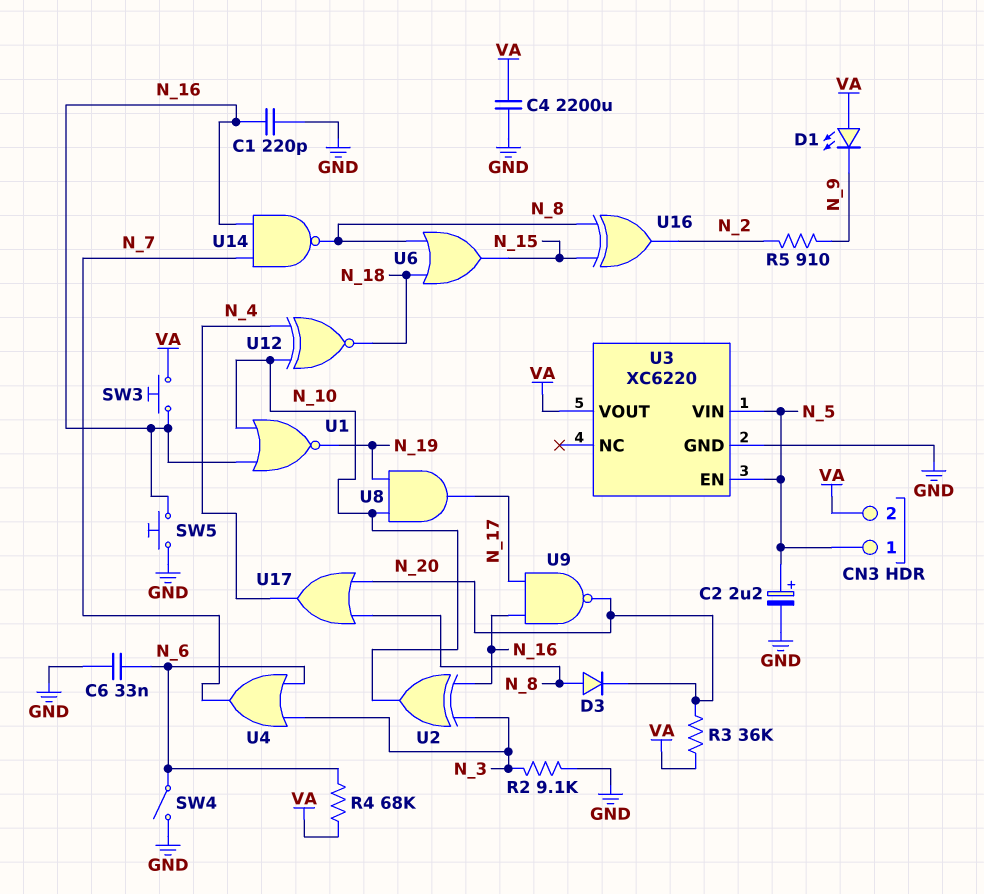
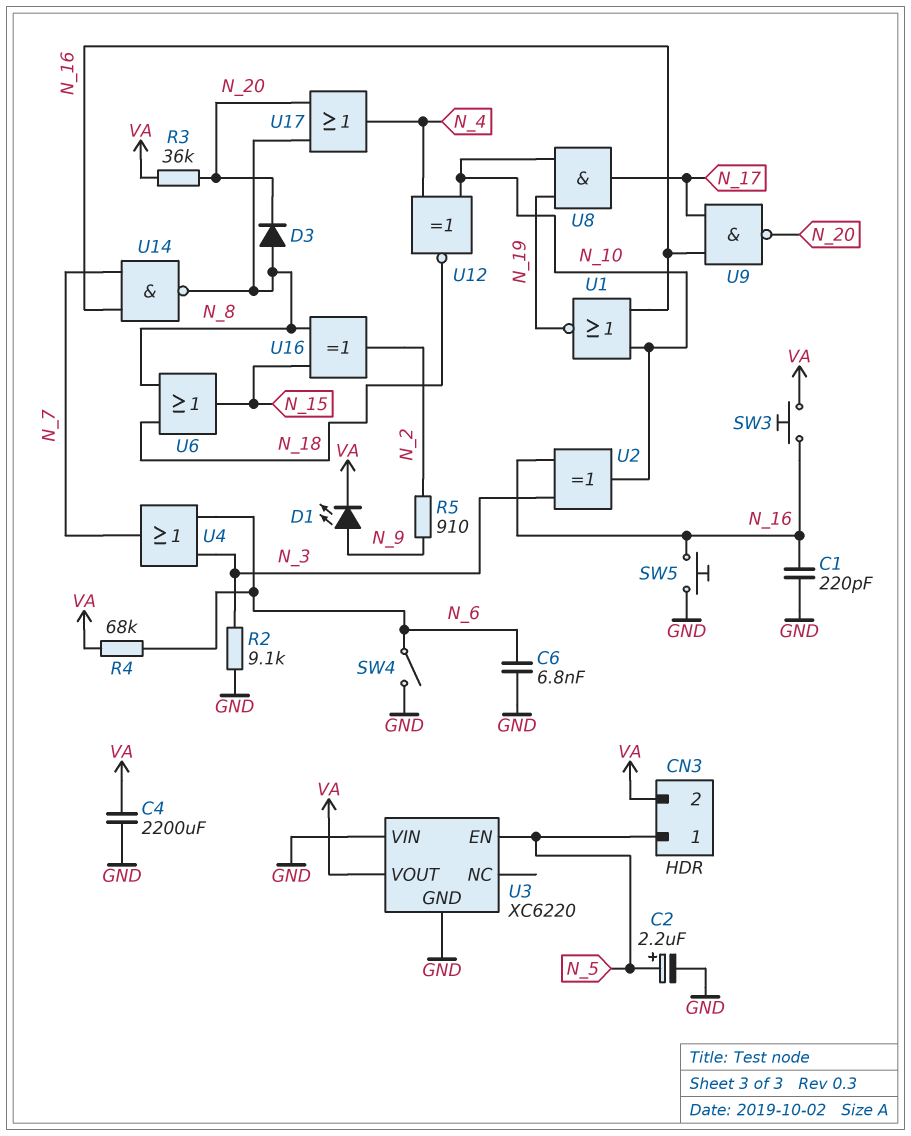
C6: 33nF (GND, N_6) -> 6.8nF (GND, N_6)
D1: LED (A VA, K N_9) -> LED (A N_9, K VA)
U3 pin VIN: N_5 -> GND

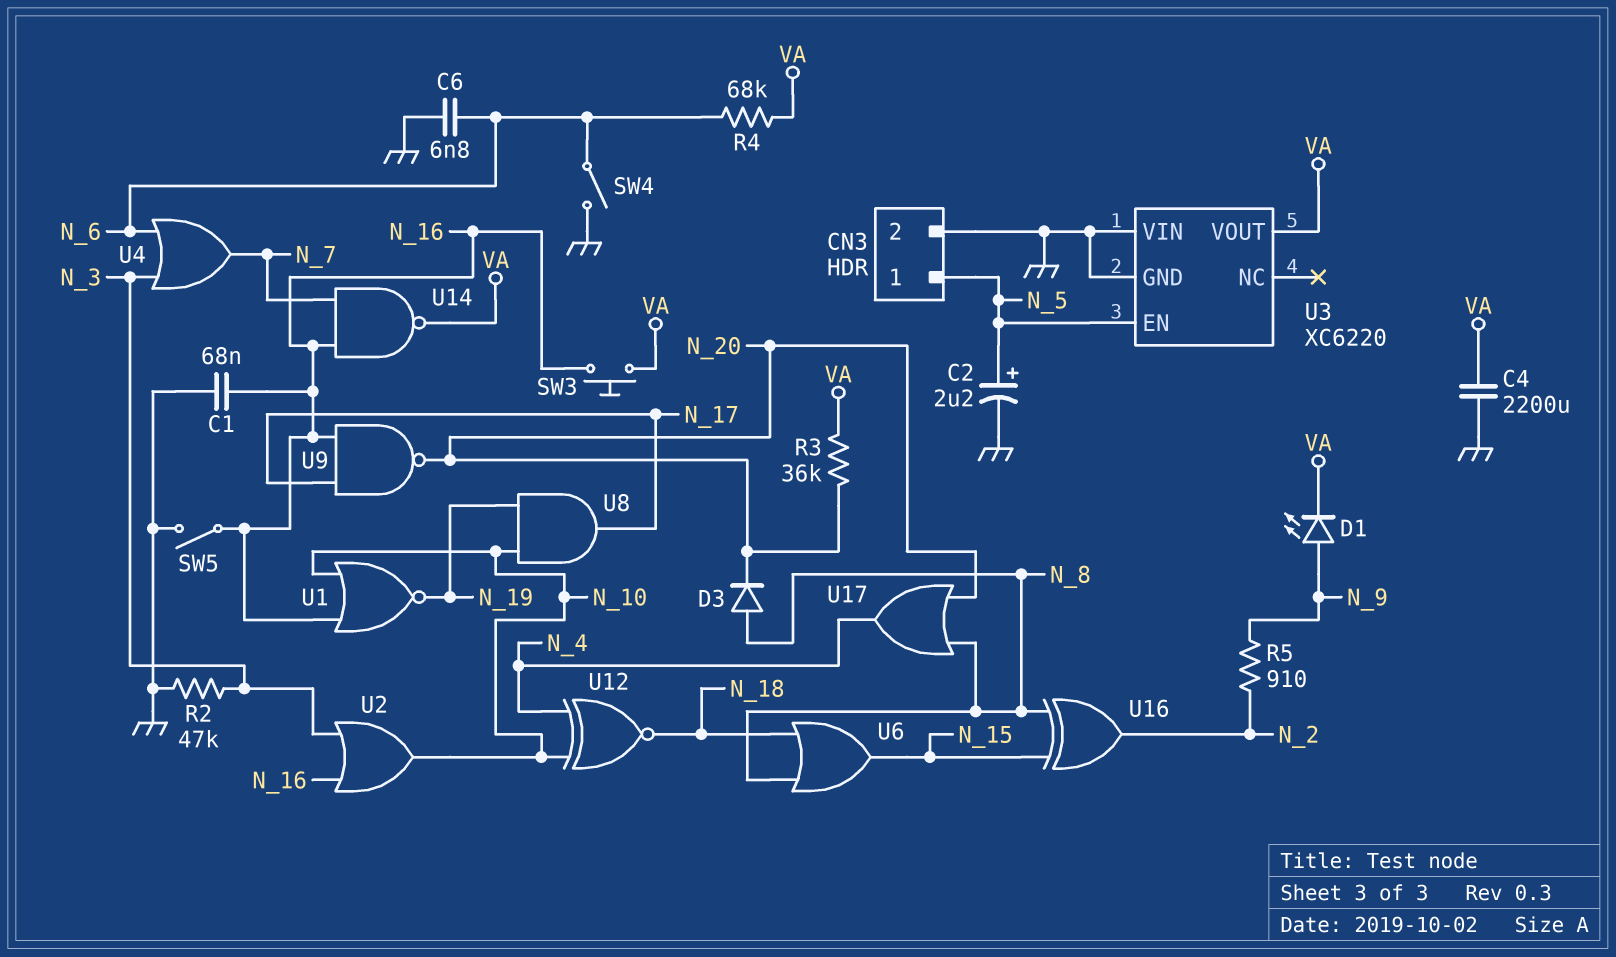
C1: 220pF (GND, N_16) -> 68nF (GND, N_16)
CN3 pin 2: VA -> GND
R2: 9.1k (GND, N_3) -> 47k (GND, N_3)
SW5: button (GND, N_16) -> switch (GND, N_16)
U2: XOR (in N_3, in N_16, out N_10) -> OR (in N_3, in N_16, out N_10)
U14: NAND (in N_7, in N_16, out N_8) -> NAND (in N_7, in N_16, out VA)

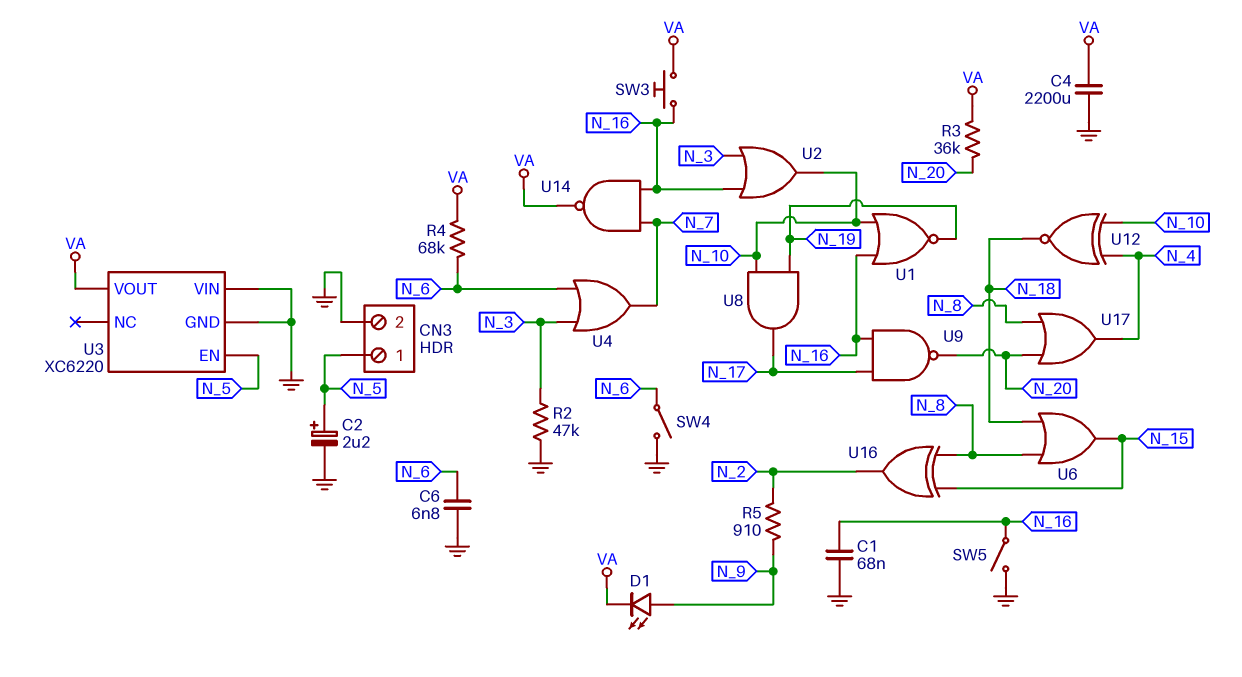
D3: diode (A N_8, K N_20) -> none

